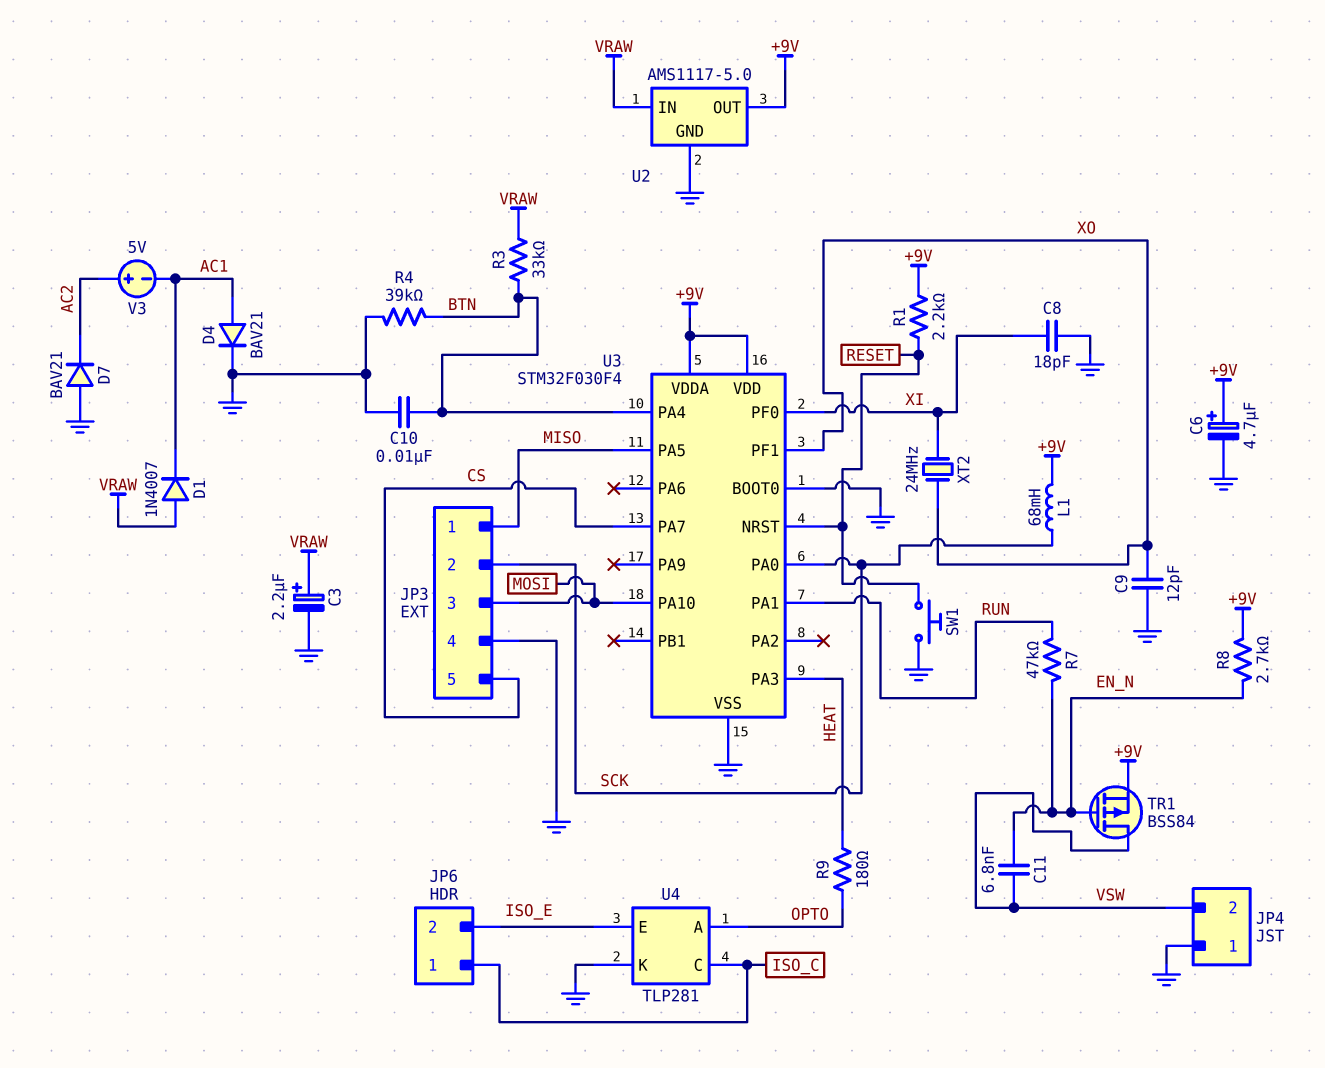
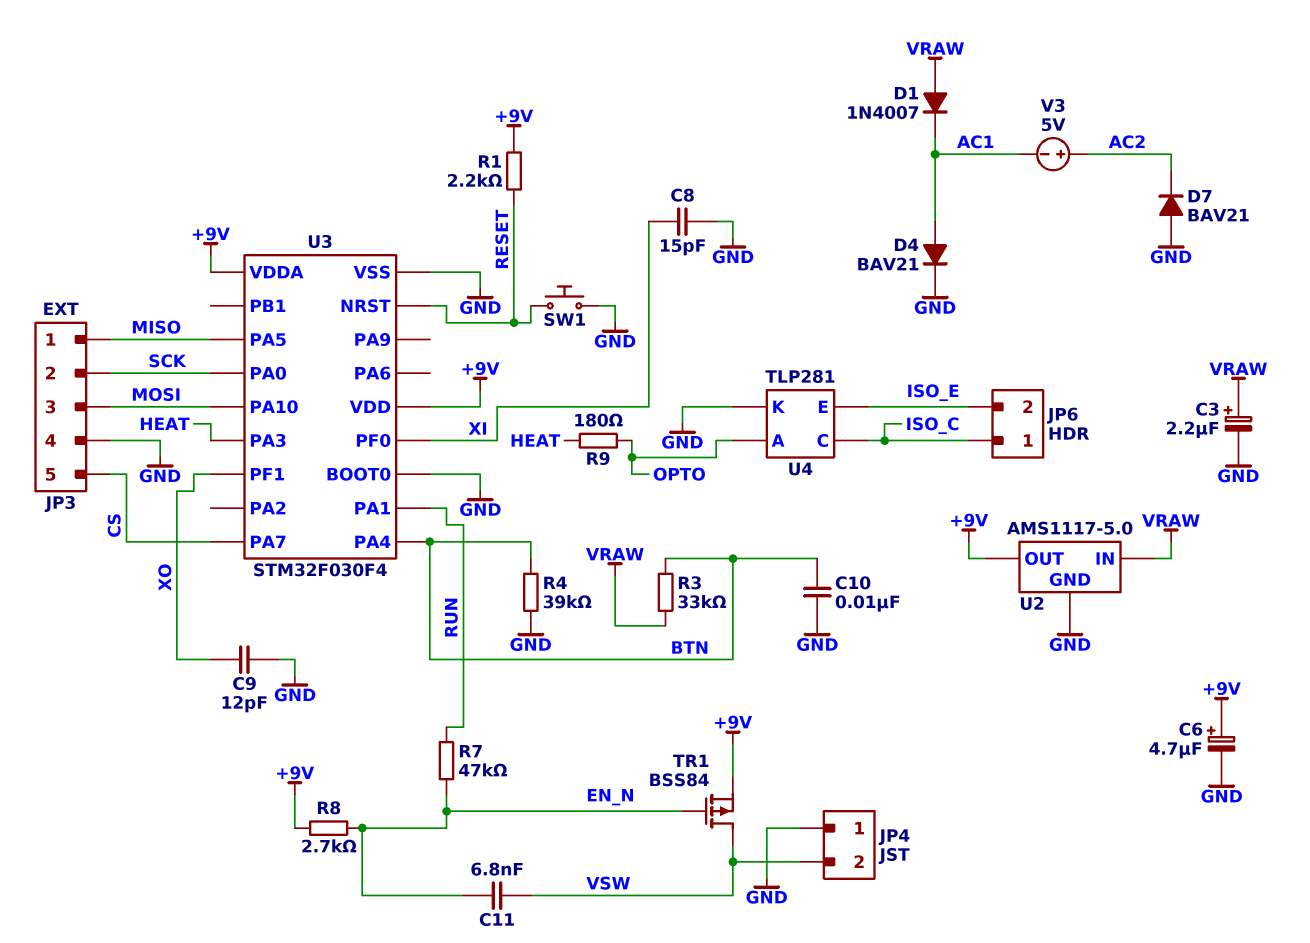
C8: 18pF (GND, XI) -> 15pF (GND, XI)
L1: 68mH (+9V, SCK) -> none
XT2: 24MHz (XI, XO) -> none

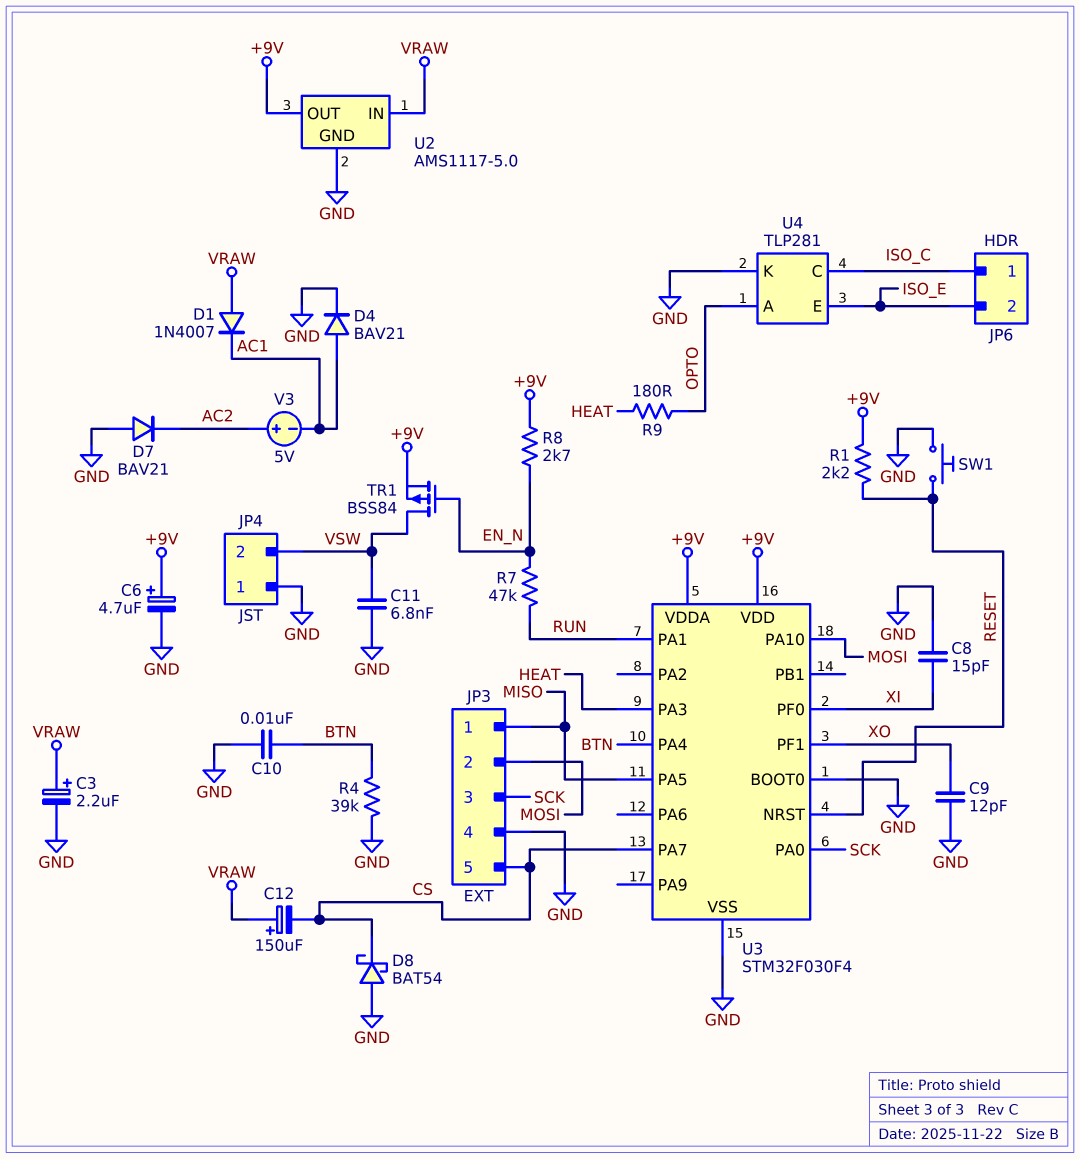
C11: 6.8nF (EN_N, VSW) -> 6.8nF (GND, VSW)
C12: none -> 150uF (plus VRAW, minus CS)
D8: none -> schottky BAT54 (A GND, K CS)
JP3 pin 2: SCK -> MOSI
JP3 pin 3: MOSI -> SCK
R3: 33k (BTN, VRAW) -> none

